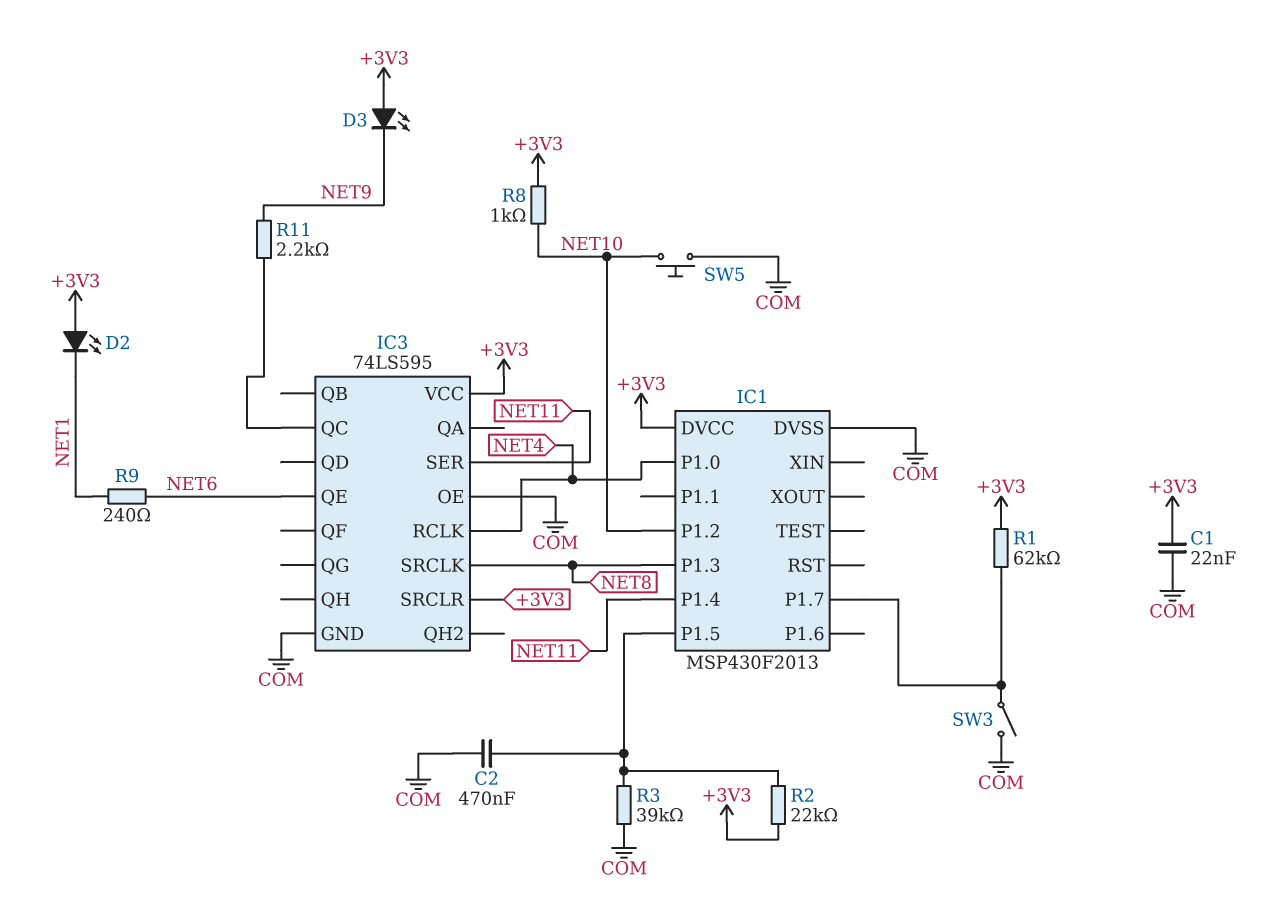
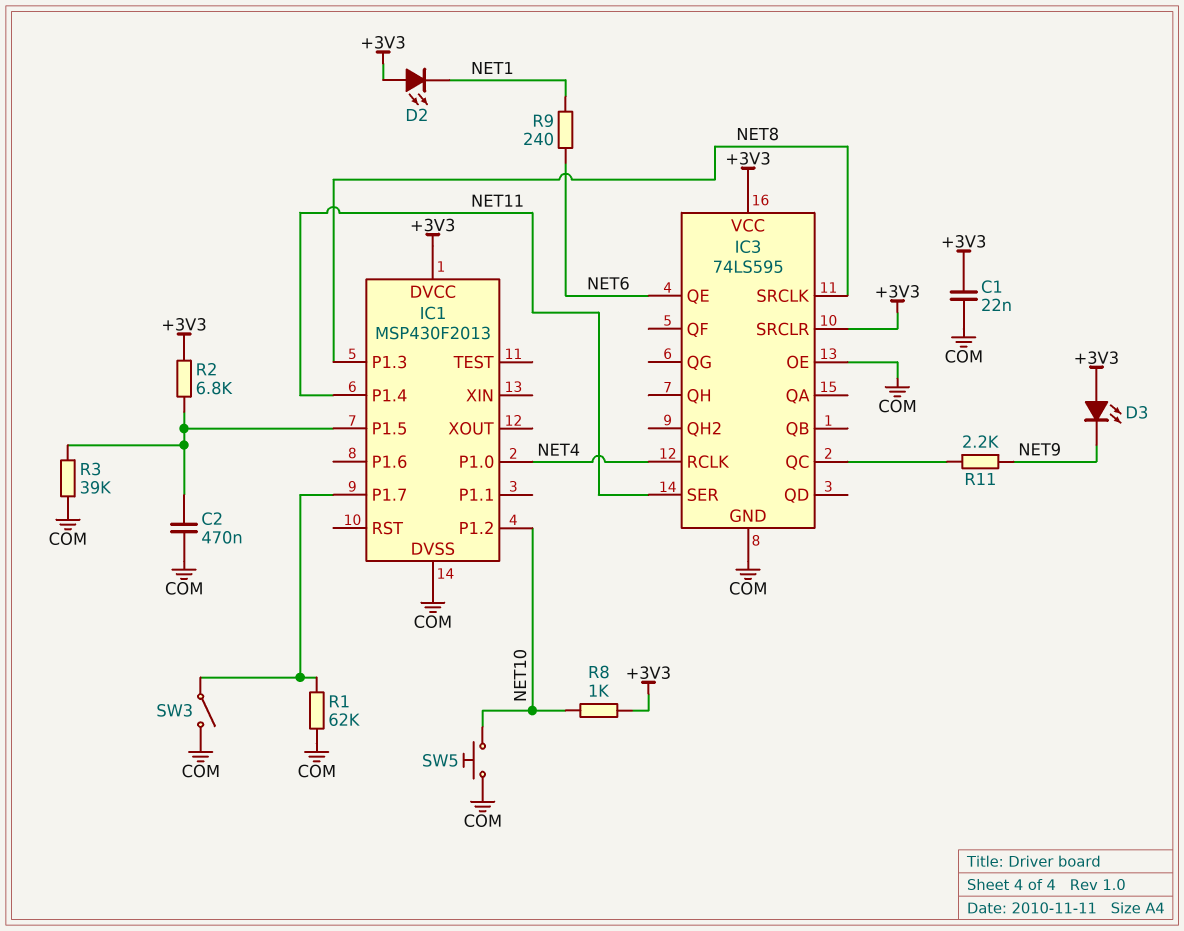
R1: 62k (+3V3, IC1/P1.7) -> 62k (COM, IC1/P1.7)
R2: 22k (+3V3, IC1/P1.5) -> 6.8k (+3V3, IC1/P1.5)

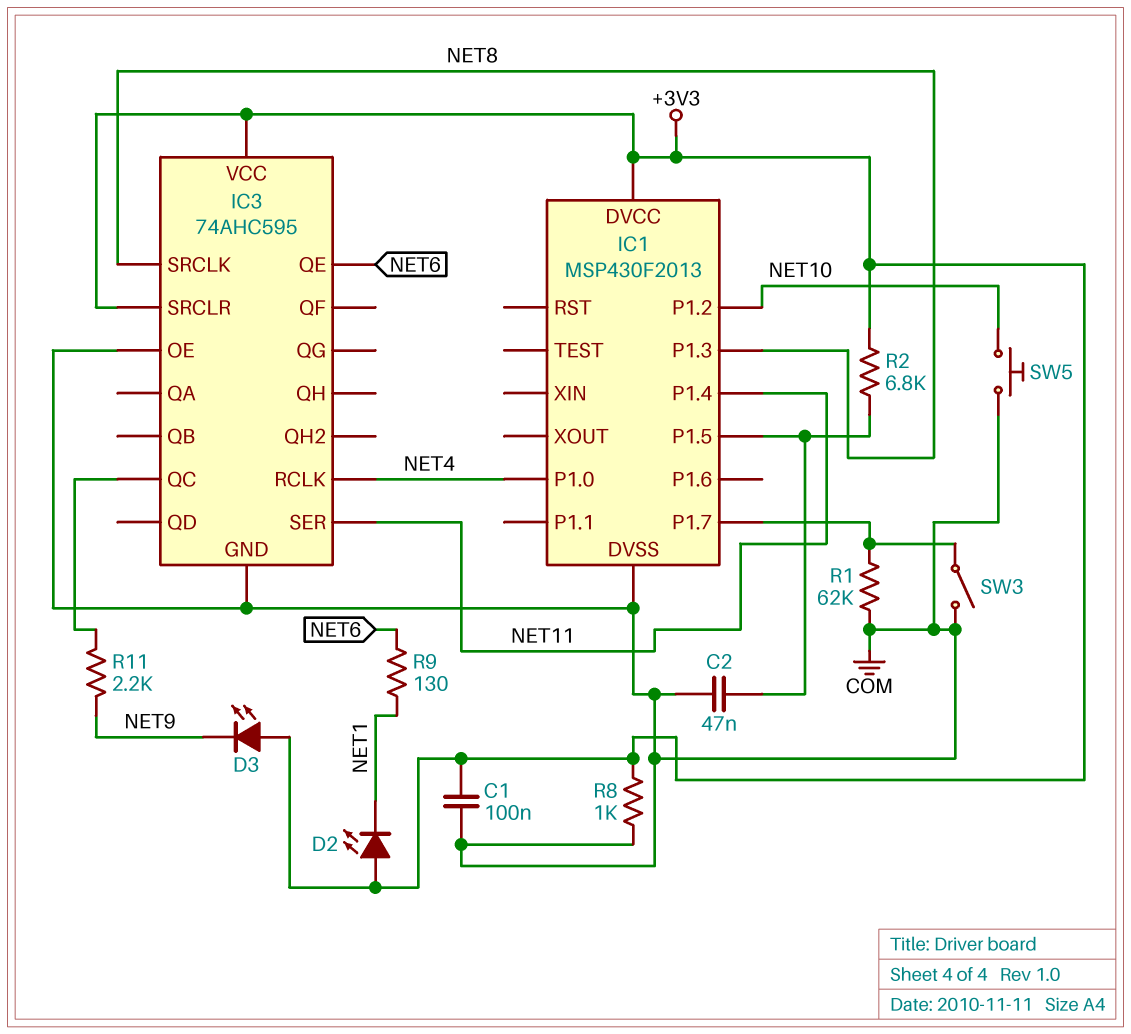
C1: 22nF (+3V3, COM) -> 100nF (+3V3, COM)
C2: 470nF (COM, IC1/P1.5) -> 47nF (COM, IC1/P1.5)
IC3: 74LS595 -> 74AHC595
R3: 39k (COM, IC1/P1.5) -> none
R8: 1k (+3V3, NET10) -> 1k (+3V3, COM)
R9: 240 (NET1, NET6) -> 130 (NET1, NET6)

